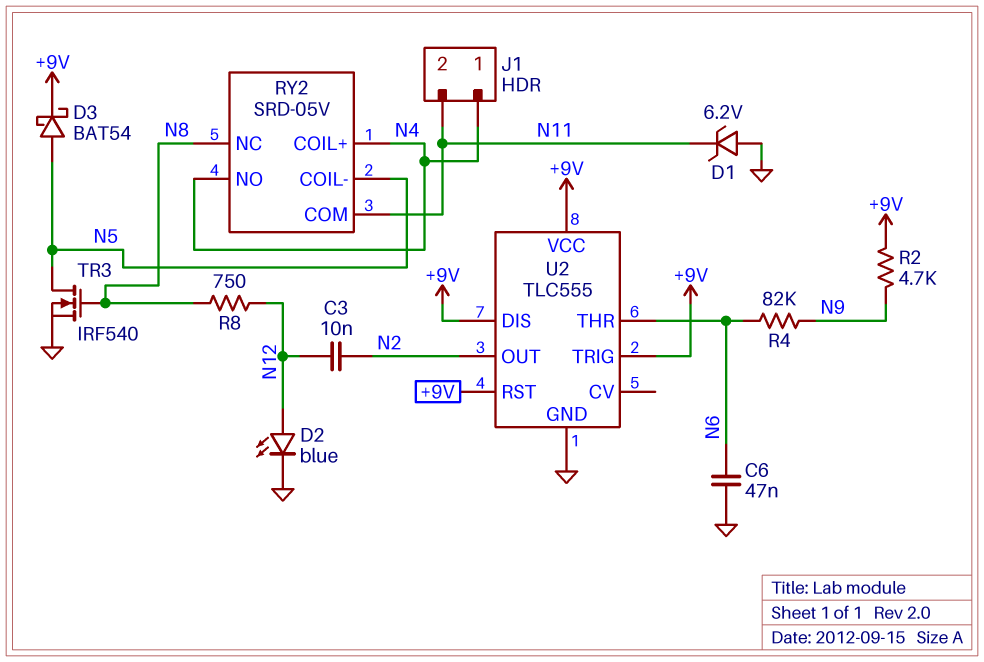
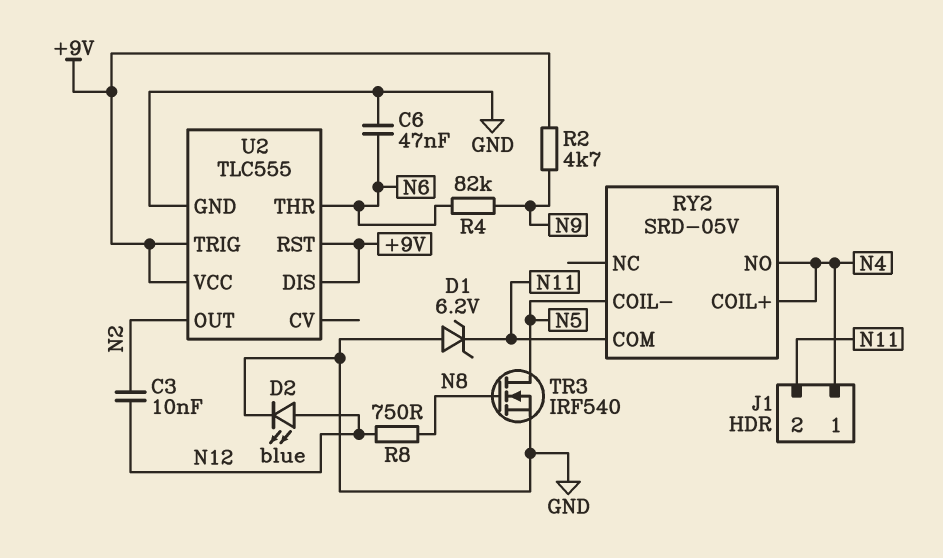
D3: schottky BAT54 (A N5, K +9V) -> none
RY2 pin NC: N8 -> none

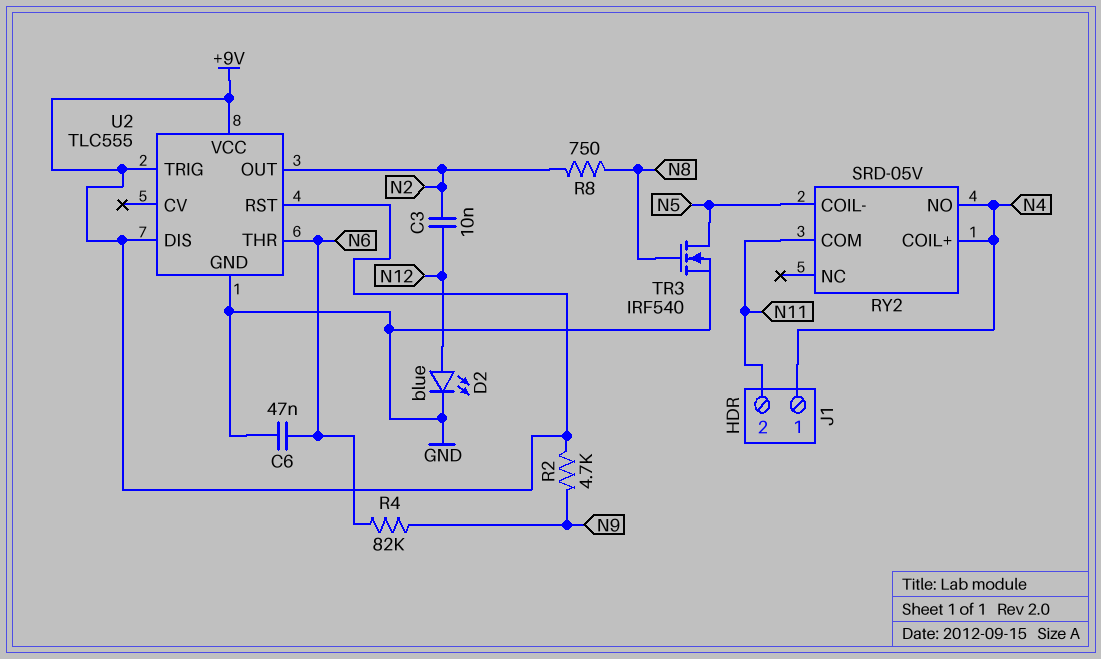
D1: zener 6.2V (A GND, K N11) -> none
R8: 750 (N8, N12) -> 750 (N2, N8)

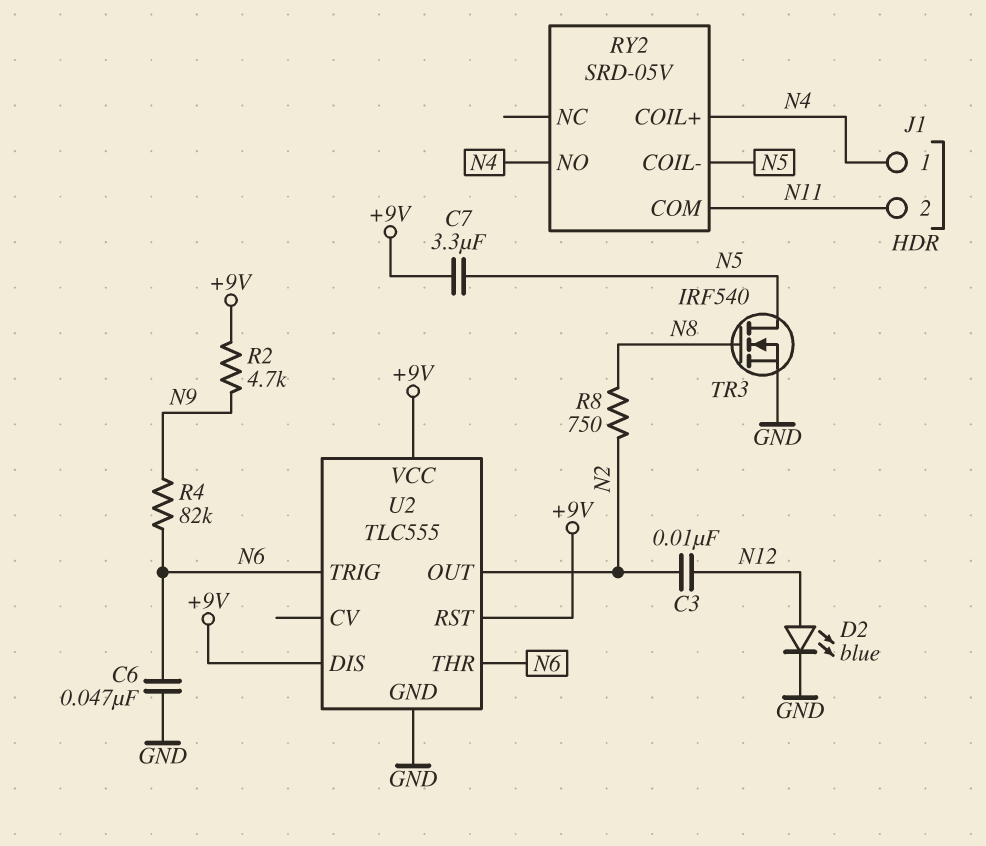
C7: none -> 3.3uF (+9V, N5)
U2 pin TRIG: +9V -> N6

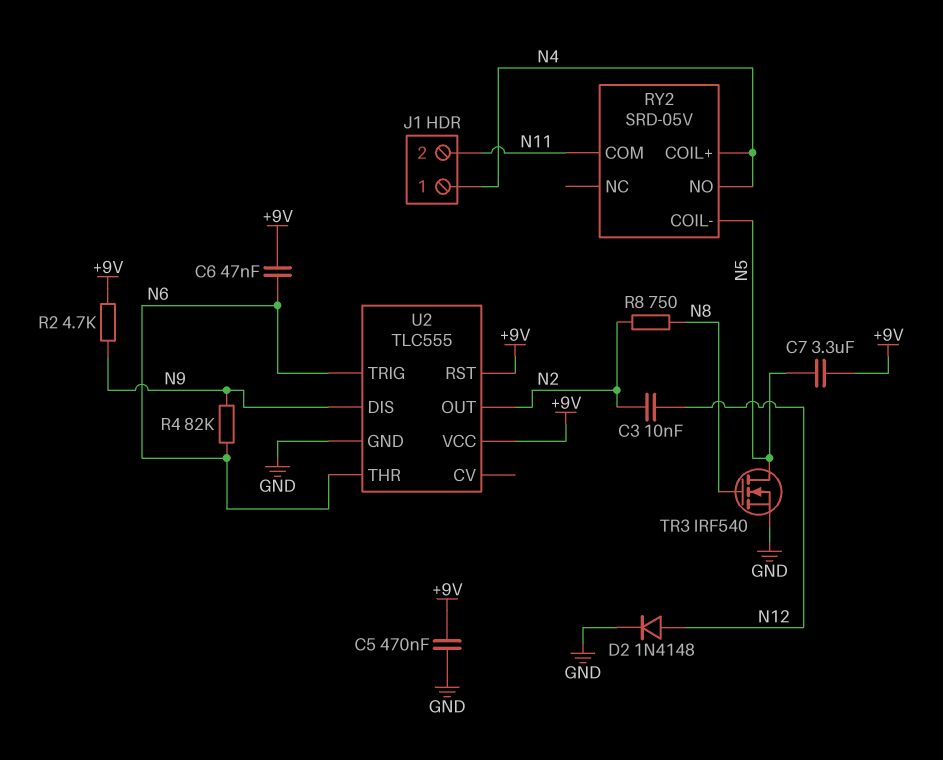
C5: none -> 470nF (+9V, GND)
C6: 47nF (GND, N6) -> 47nF (+9V, N6)
D2: LED blue (A N12, K GND) -> diode 1N4148 (A N12, K GND)
U2 pin DIS: +9V -> N9

